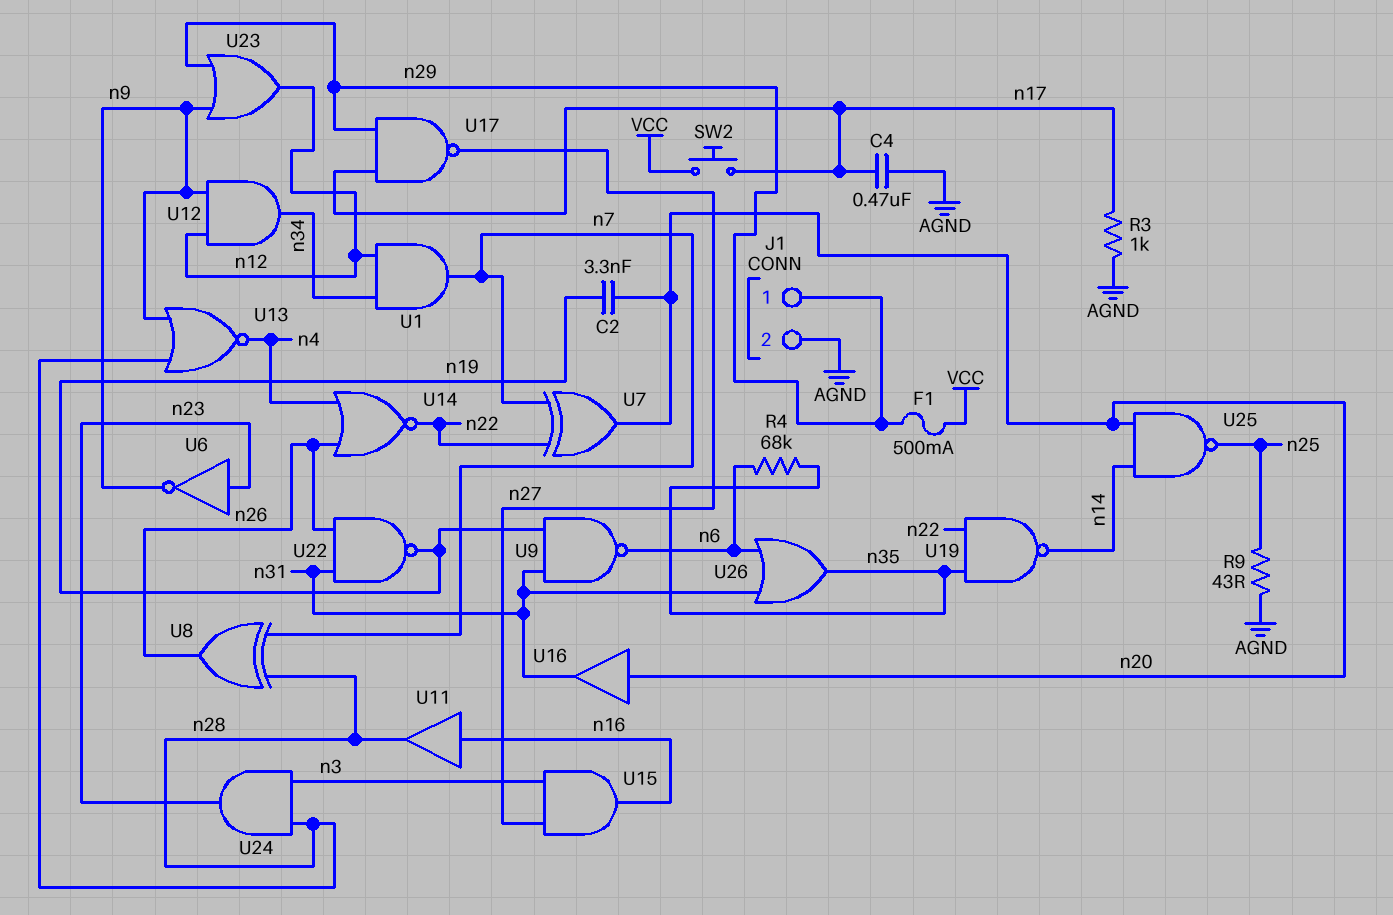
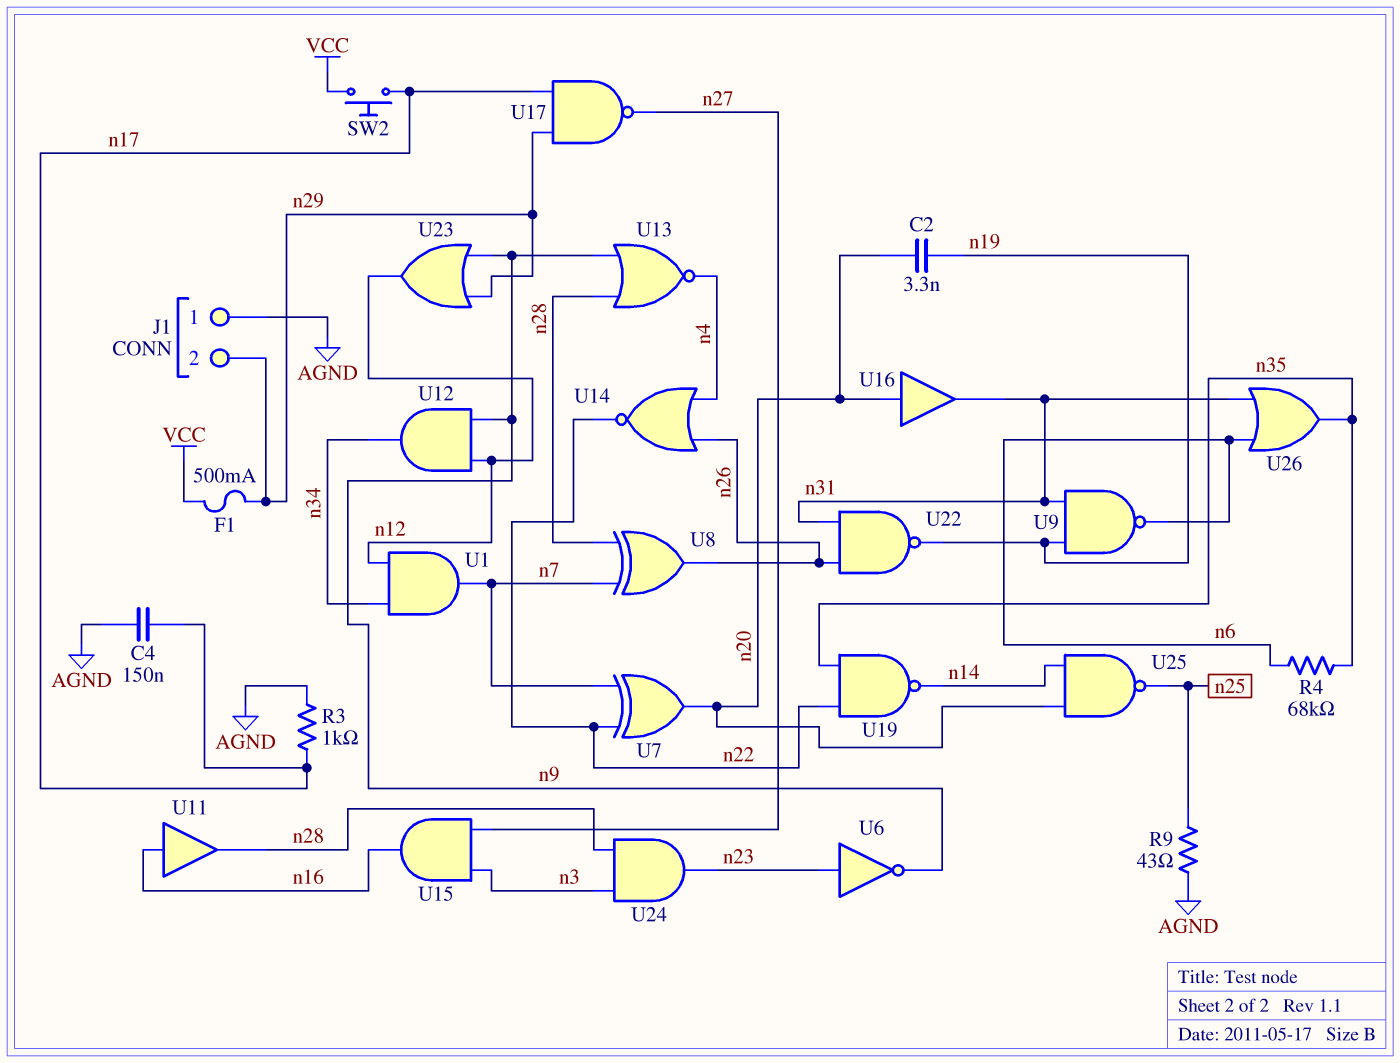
C4: 470nF (AGND, n17) -> 150nF (AGND, n17)
J1 pin 1: n29 -> AGND
J1 pin 2: AGND -> n29

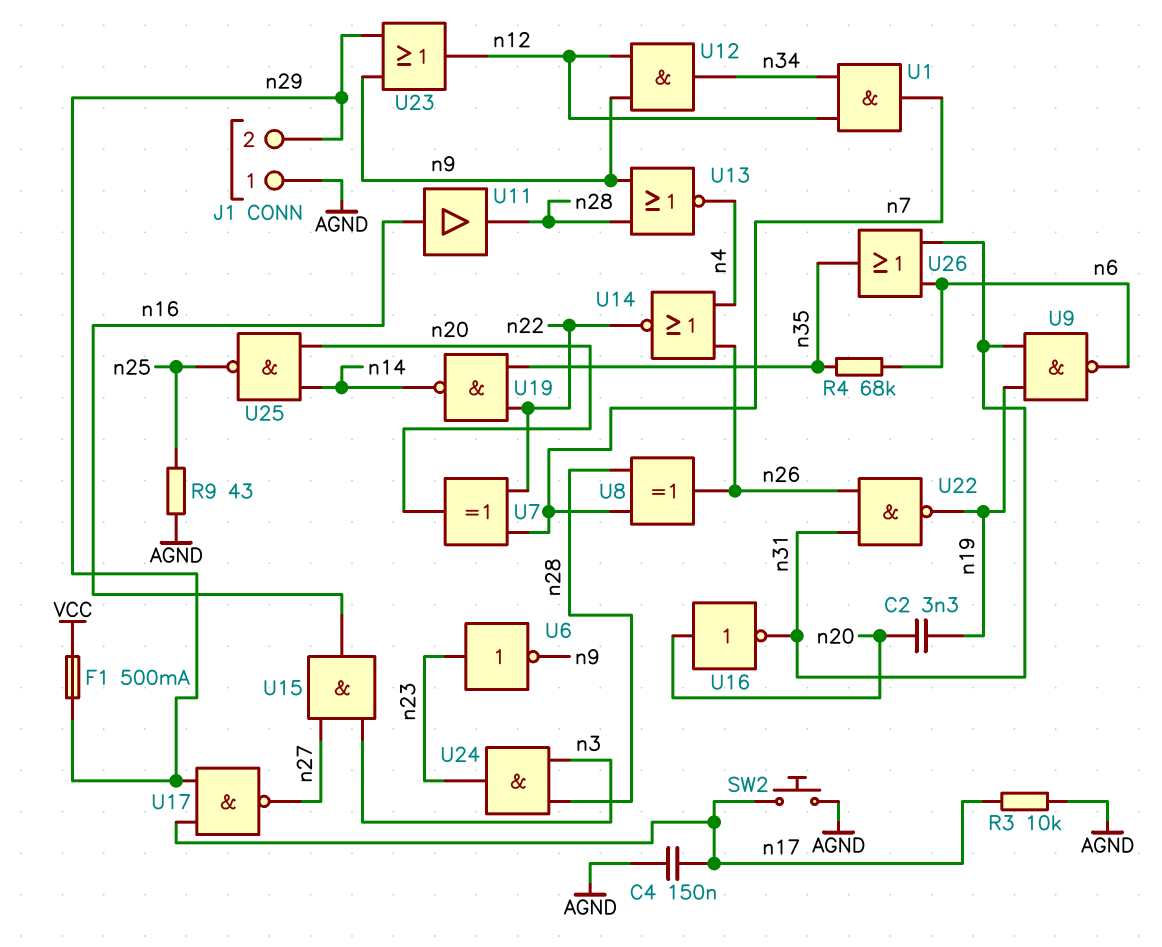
R3: 1k (AGND, n17) -> 10k (AGND, n17)
SW2: button (VCC, n17) -> button (AGND, n17)
U16: buffer (in n20, out n31) -> NOT (in n20, out n31)

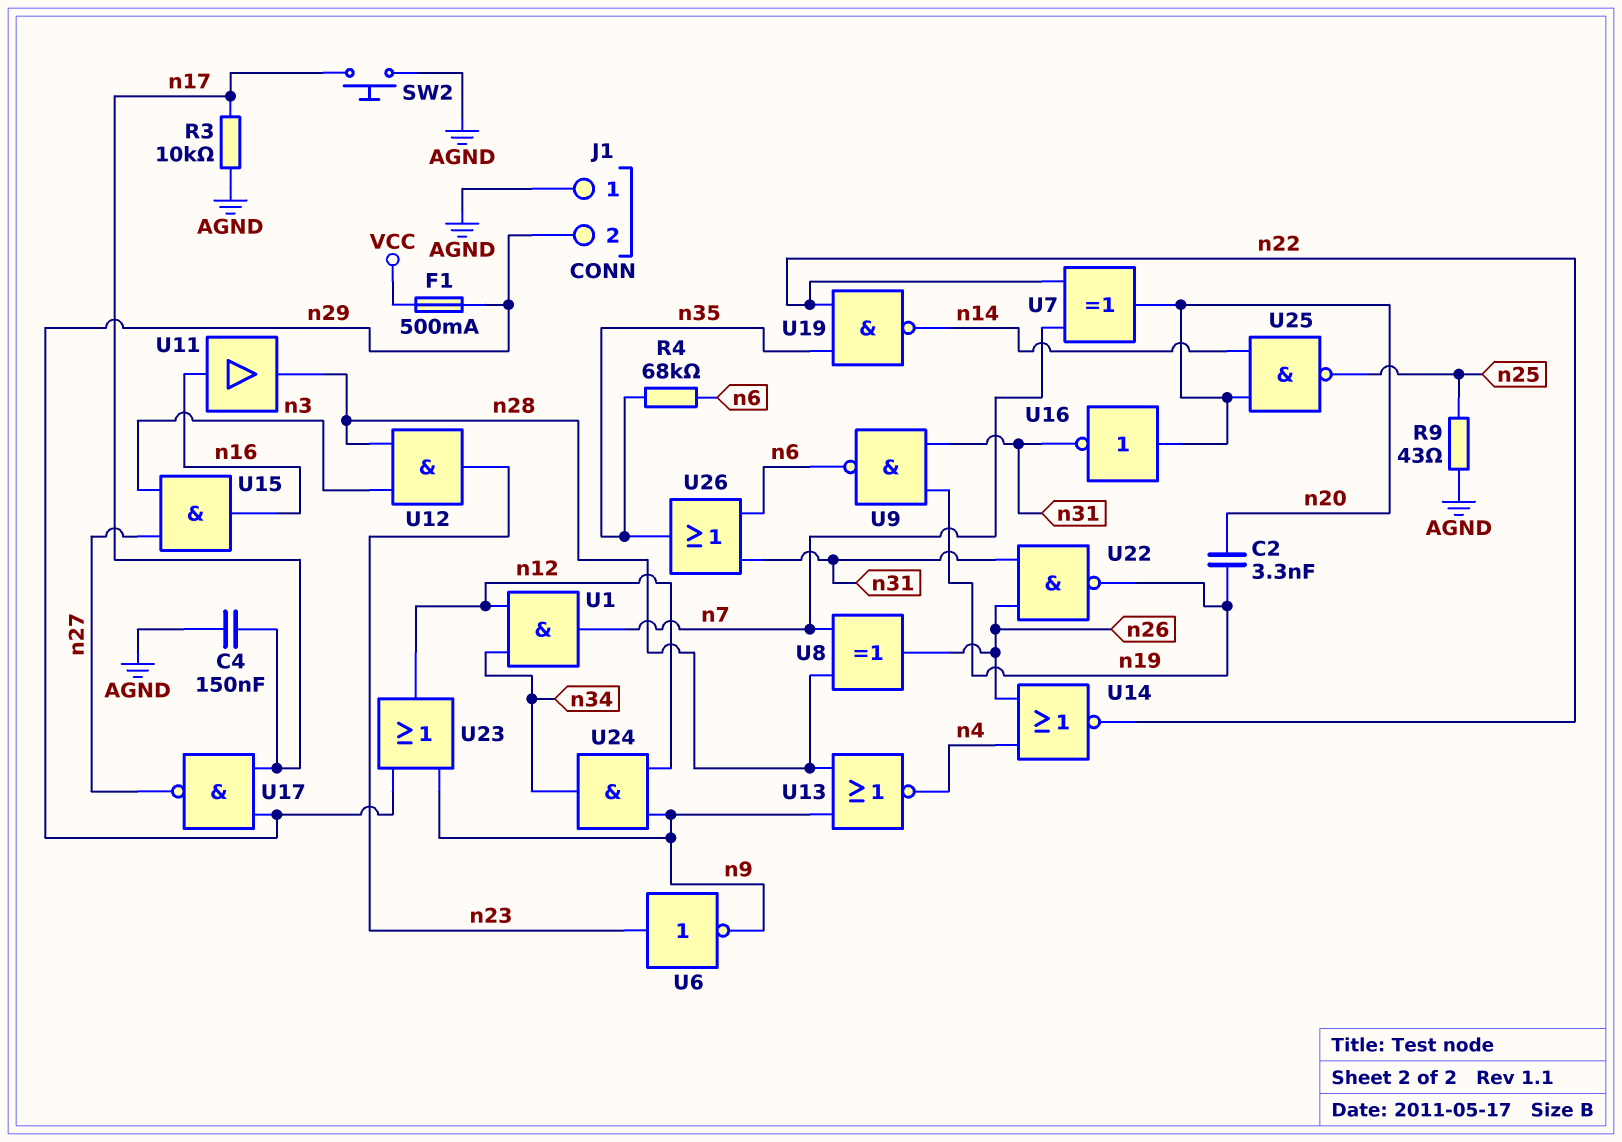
U12: AND (in n9, in n12, out n34) -> AND (in n3, in n28, out n23)
U24: AND (in n3, in n28, out n23) -> AND (in n9, in n12, out n34)

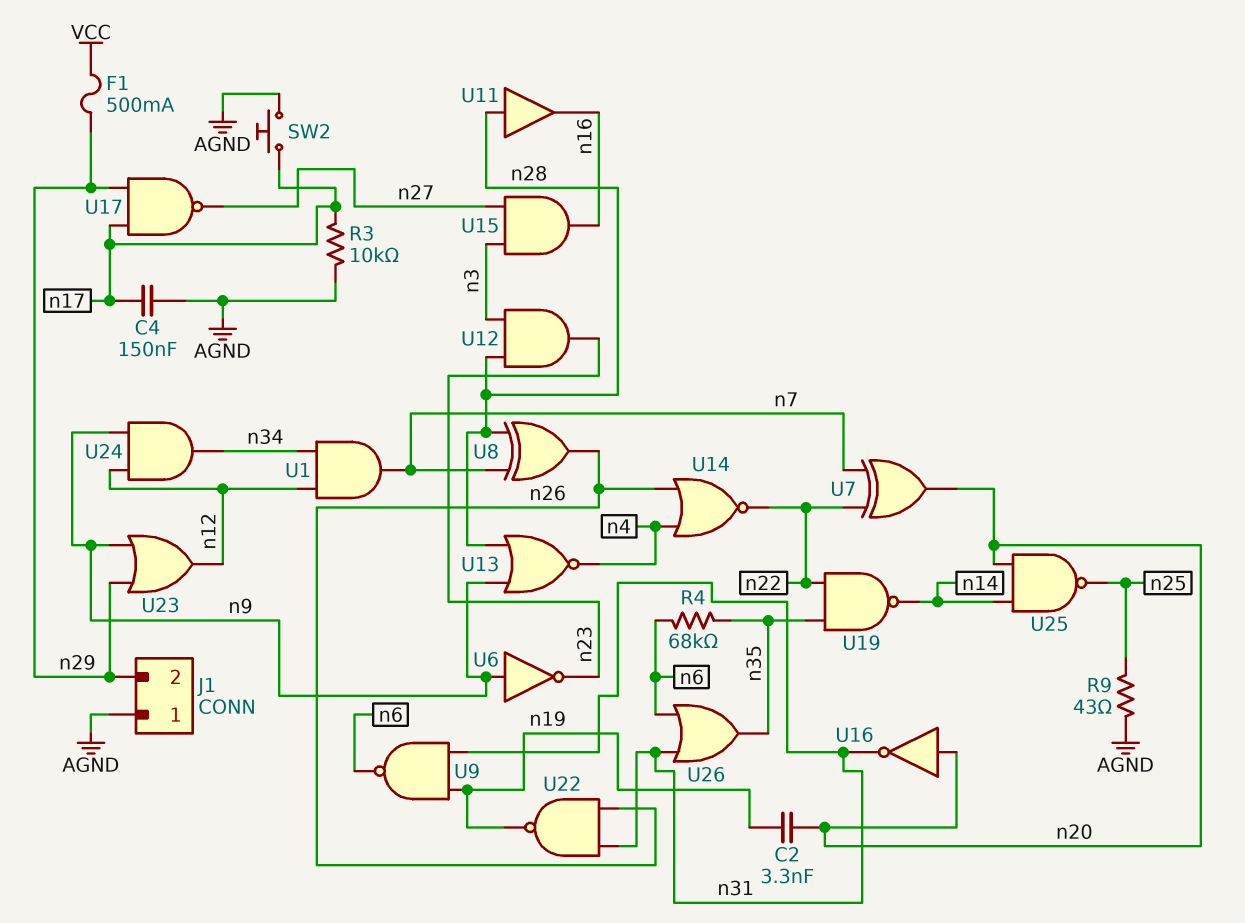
U6: NOT (in n23, out n9) -> NOT (in n9, out n23)
U11: buffer (in n16, out n28) -> buffer (in n28, out n16)

